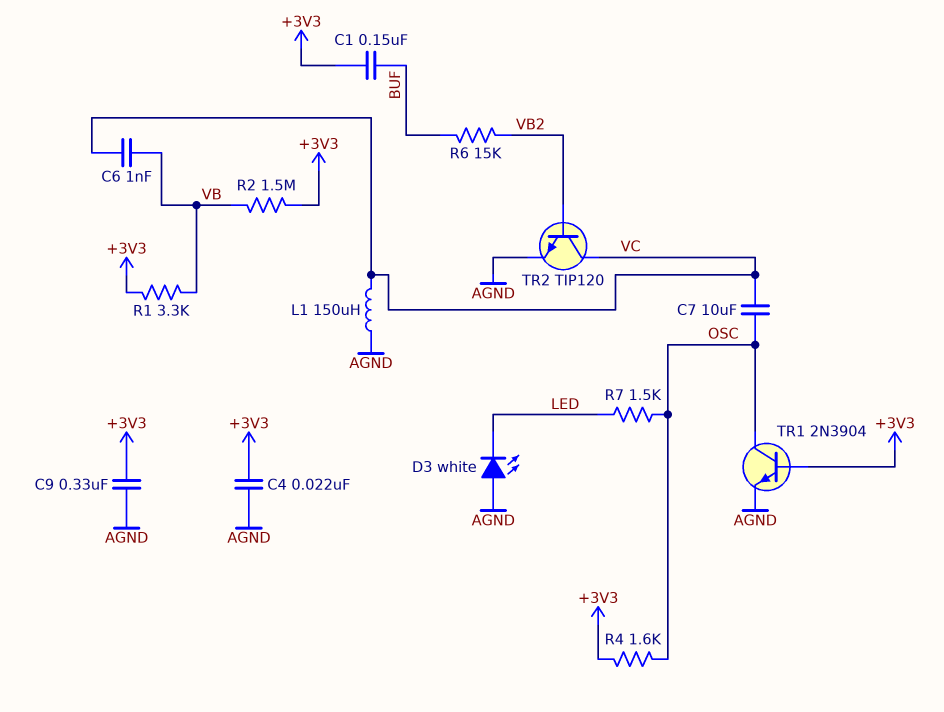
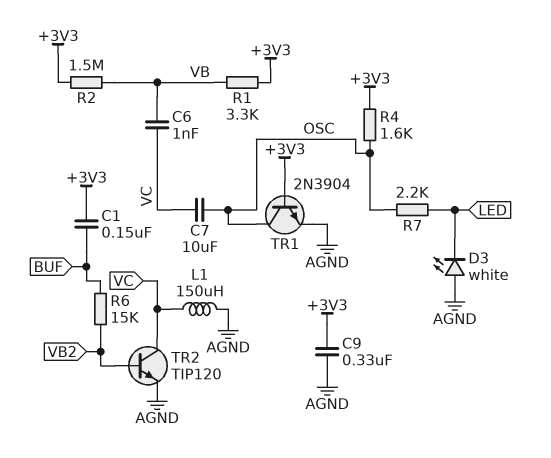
C4: 22nF (+3V3, AGND) -> none
R7: 1.5k (LED, OSC) -> 2.2k (LED, OSC)

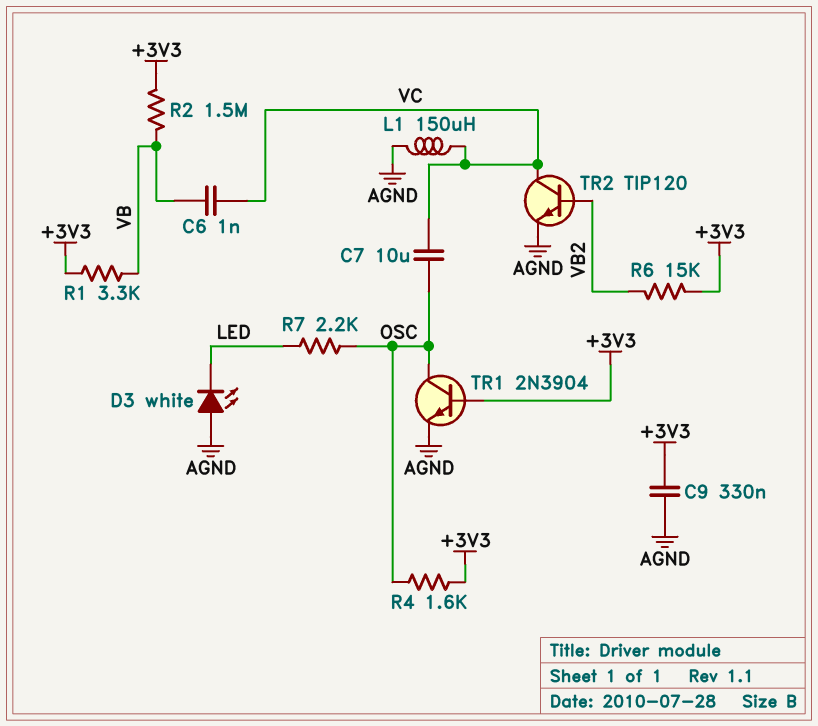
C1: 150nF (+3V3, BUF) -> none
R6: 15k (BUF, VB2) -> 15k (+3V3, VB2)

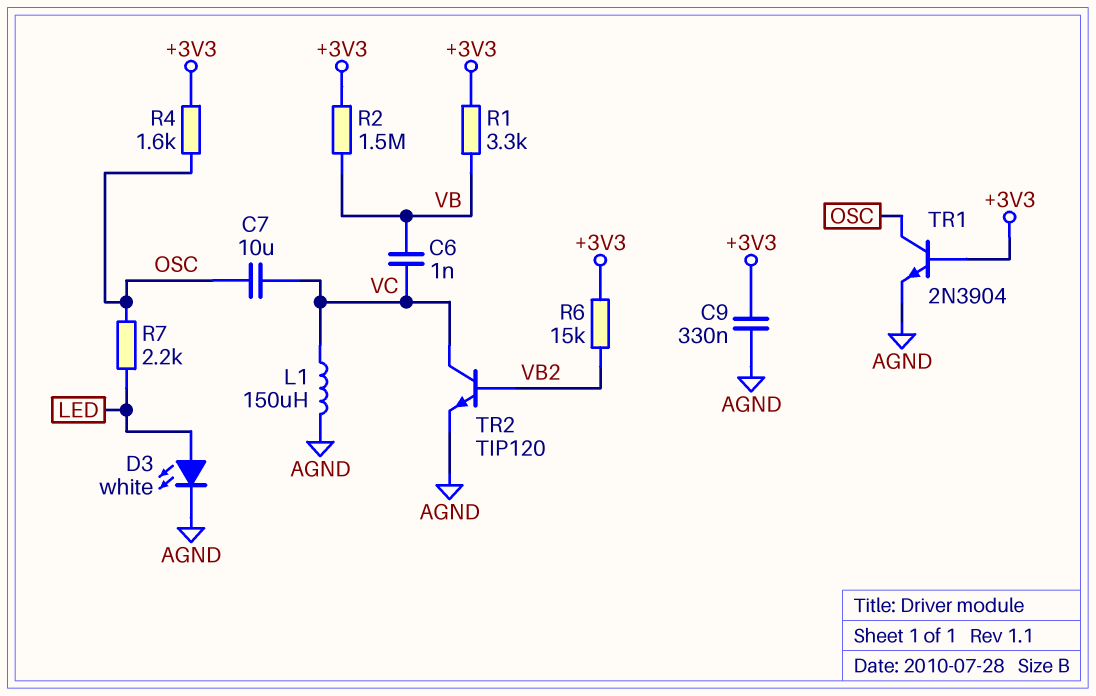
D3: LED white (A AGND, K LED) -> LED white (A LED, K AGND)

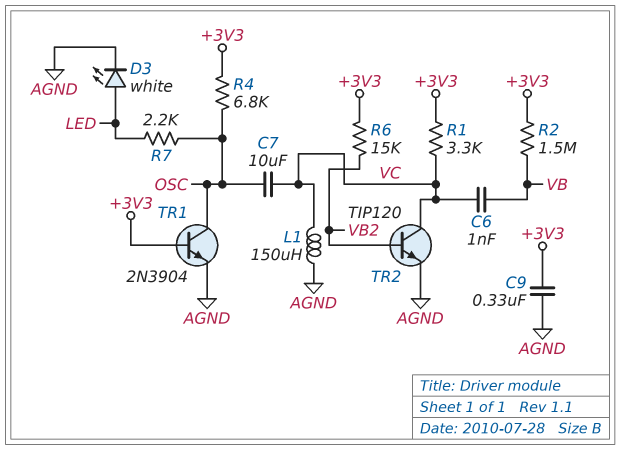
R1: 3.3k (+3V3, VB) -> 3.3k (+3V3, VC)
R4: 1.6k (+3V3, OSC) -> 6.8k (+3V3, OSC)

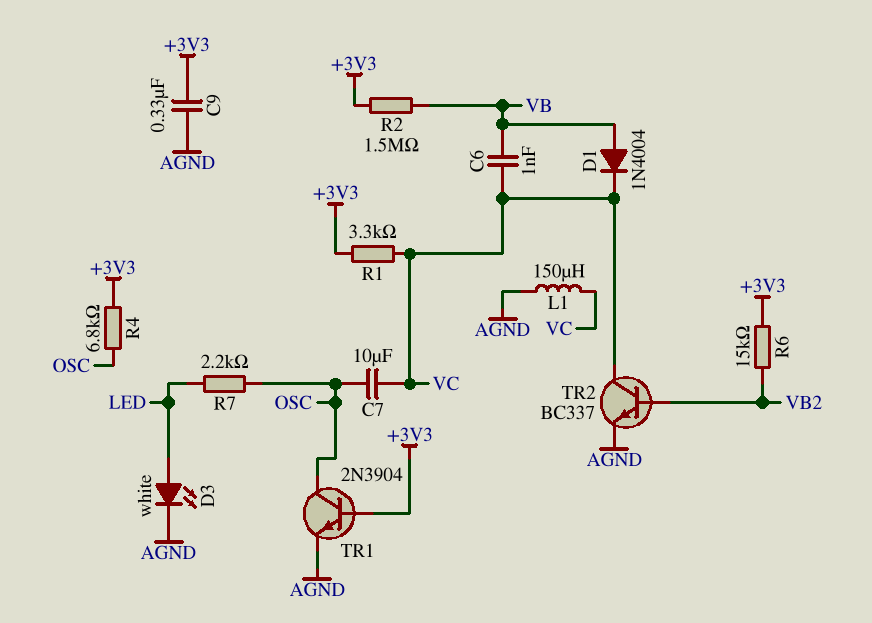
D1: none -> diode 1N4004 (A VB, K VC)
TR2: NPN TIP120 (B VB2, C VC, E AGND) -> NPN BC337 (B VB2, C VC, E AGND)

